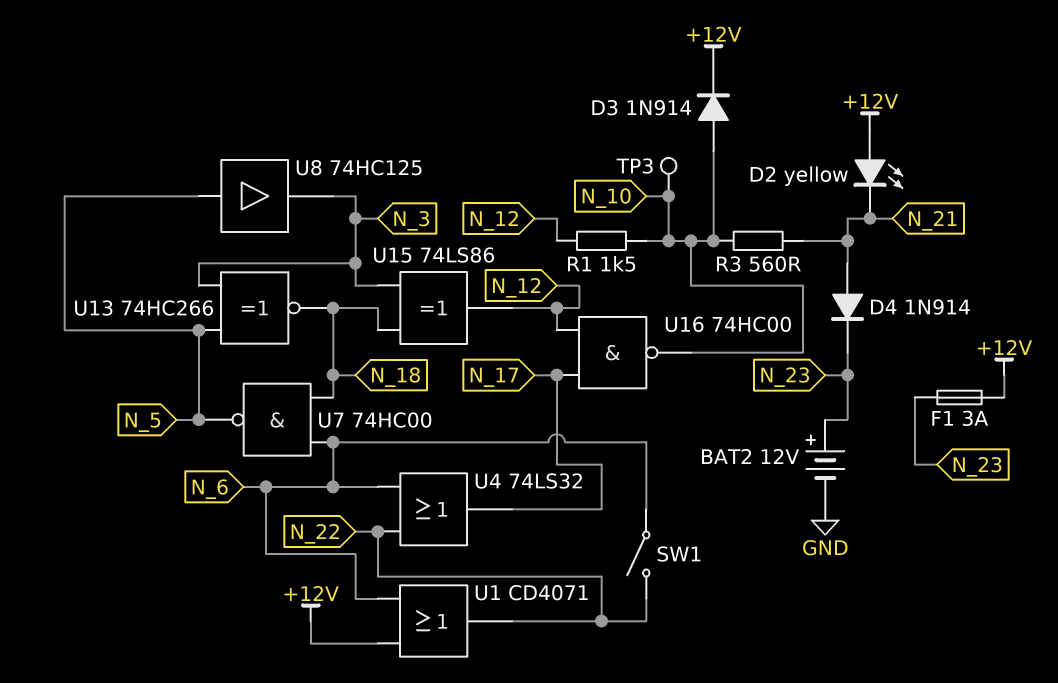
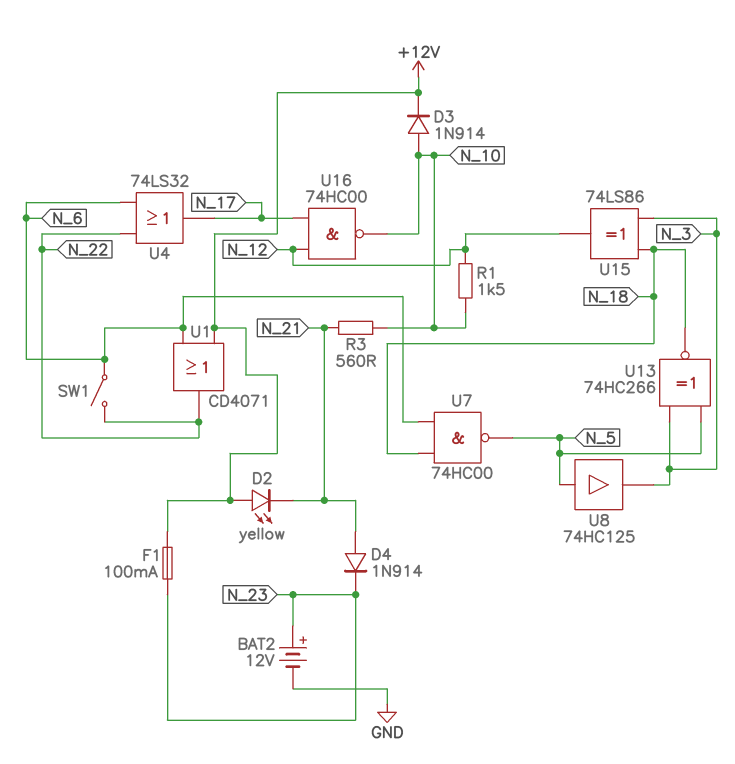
F1: 3A (+12V, N_23) -> 100mA (+12V, N_23)
TP3: test point (N_10) -> none

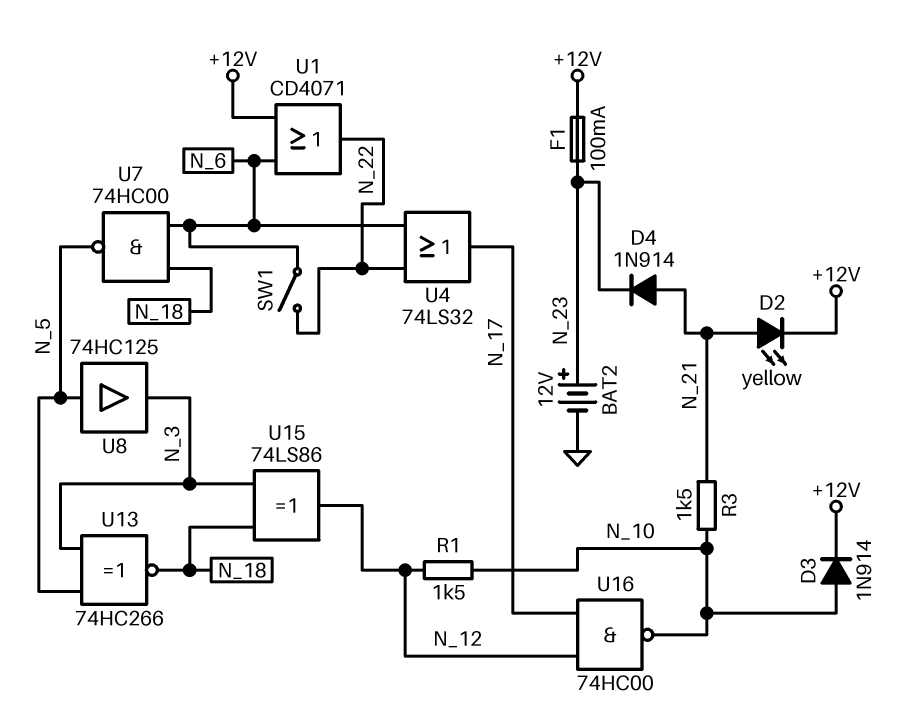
D2: LED yellow (A +12V, K N_21) -> LED yellow (A N_21, K +12V)
R3: 560 (N_10, N_21) -> 1.5k (N_10, N_21)

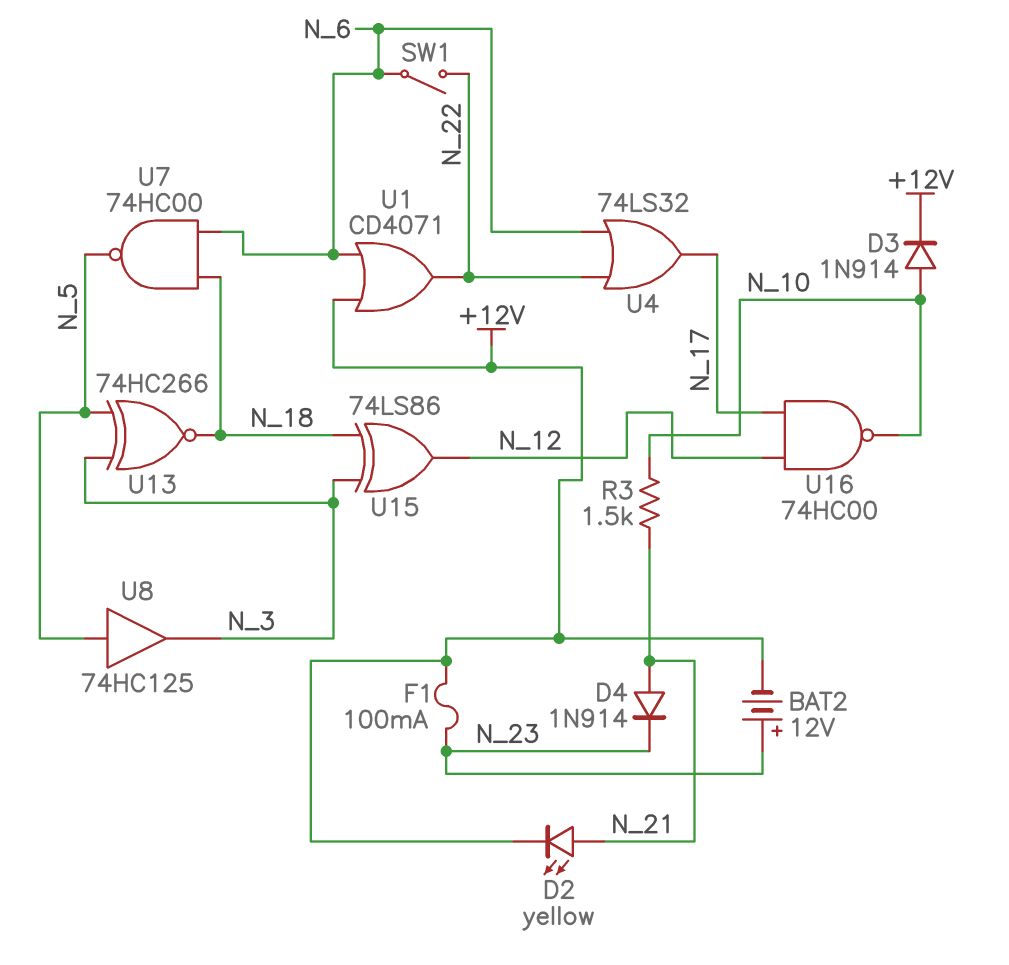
BAT2: 12V (plus N_23, minus GND) -> 12V (plus N_23, minus +12V)
R1: 1.5k (N_10, N_12) -> none

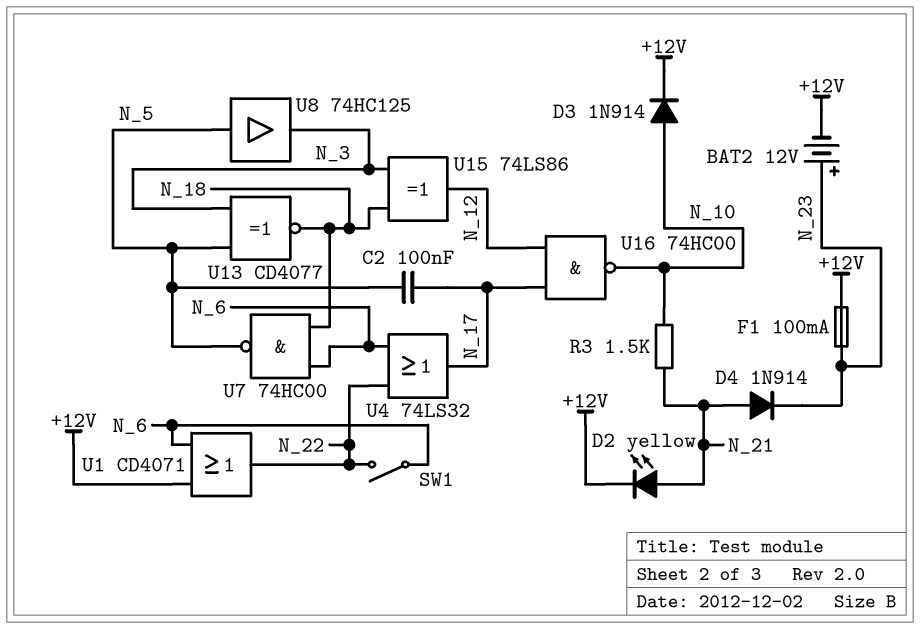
C2: none -> 100nF (N_5, N_17)
U13: XNOR 74HC266 (in N_3, in N_5, out N_18) -> XNOR CD4077 (in N_3, in N_5, out N_18)

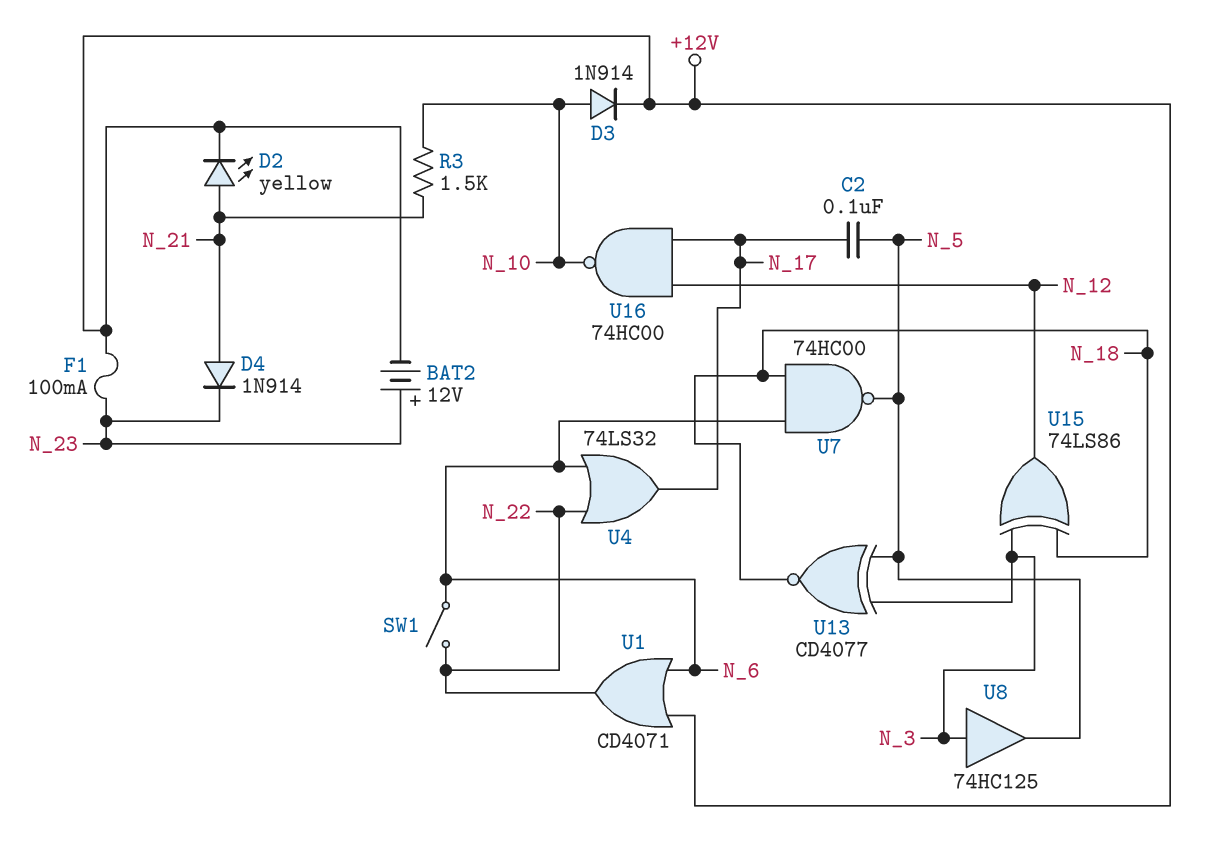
U8: buffer 74HC125 (in N_5, out N_3) -> buffer 74HC125 (in N_3, out N_5)

